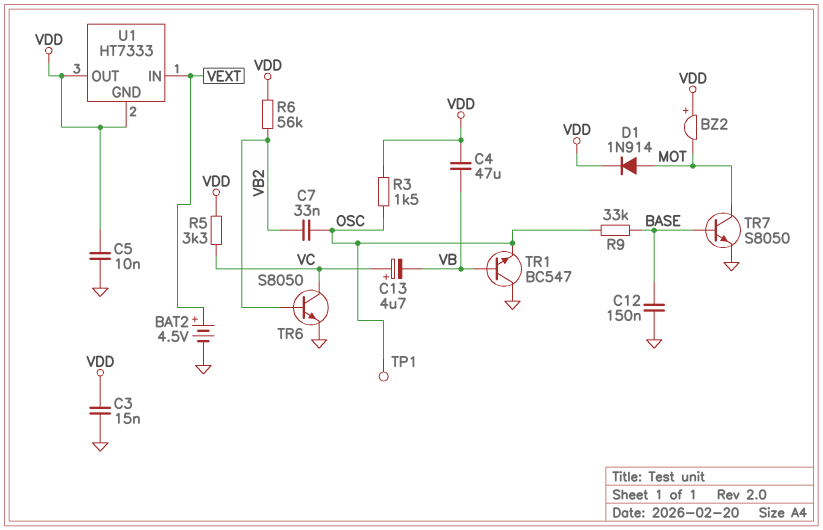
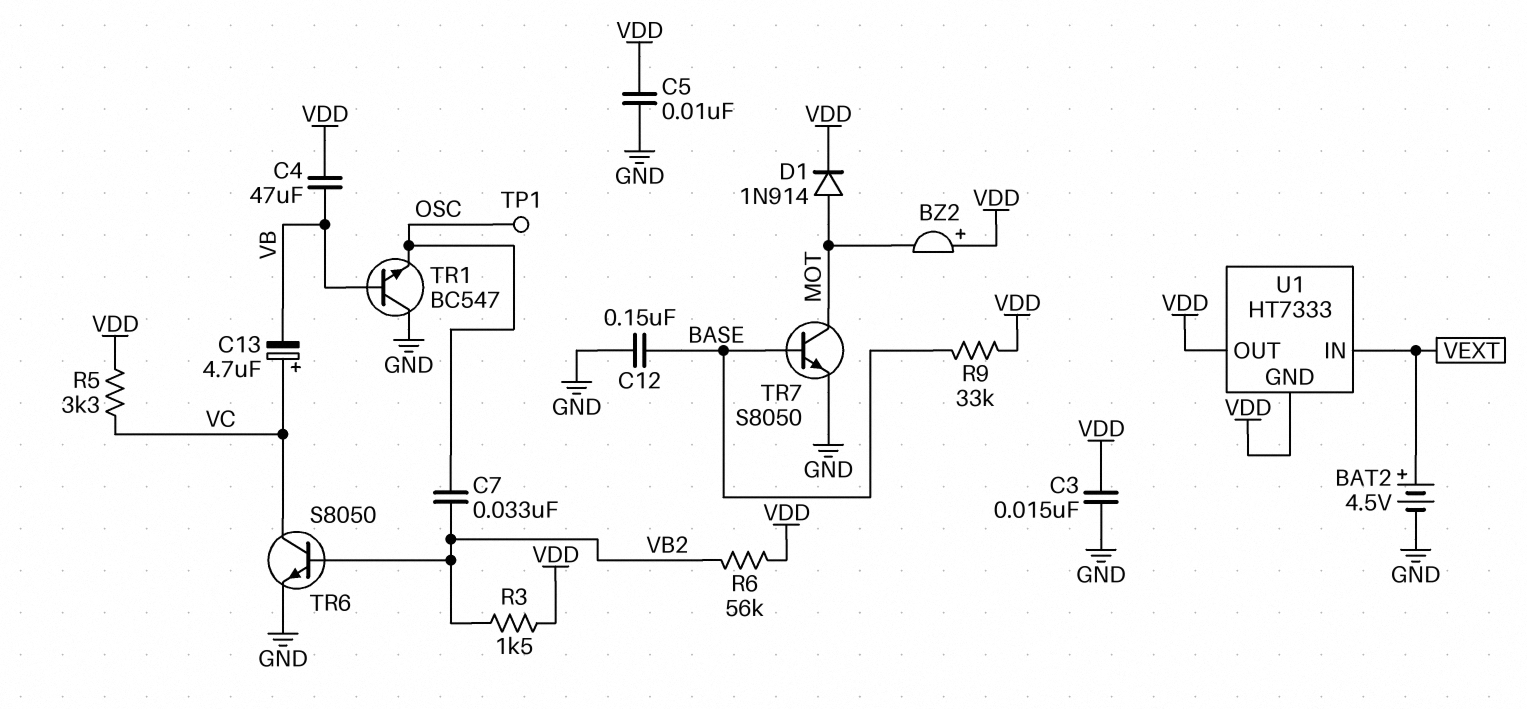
R3: 1.5k (OSC, VDD) -> 1.5k (VB2, VDD)
R9: 33k (BASE, OSC) -> 33k (BASE, VDD)

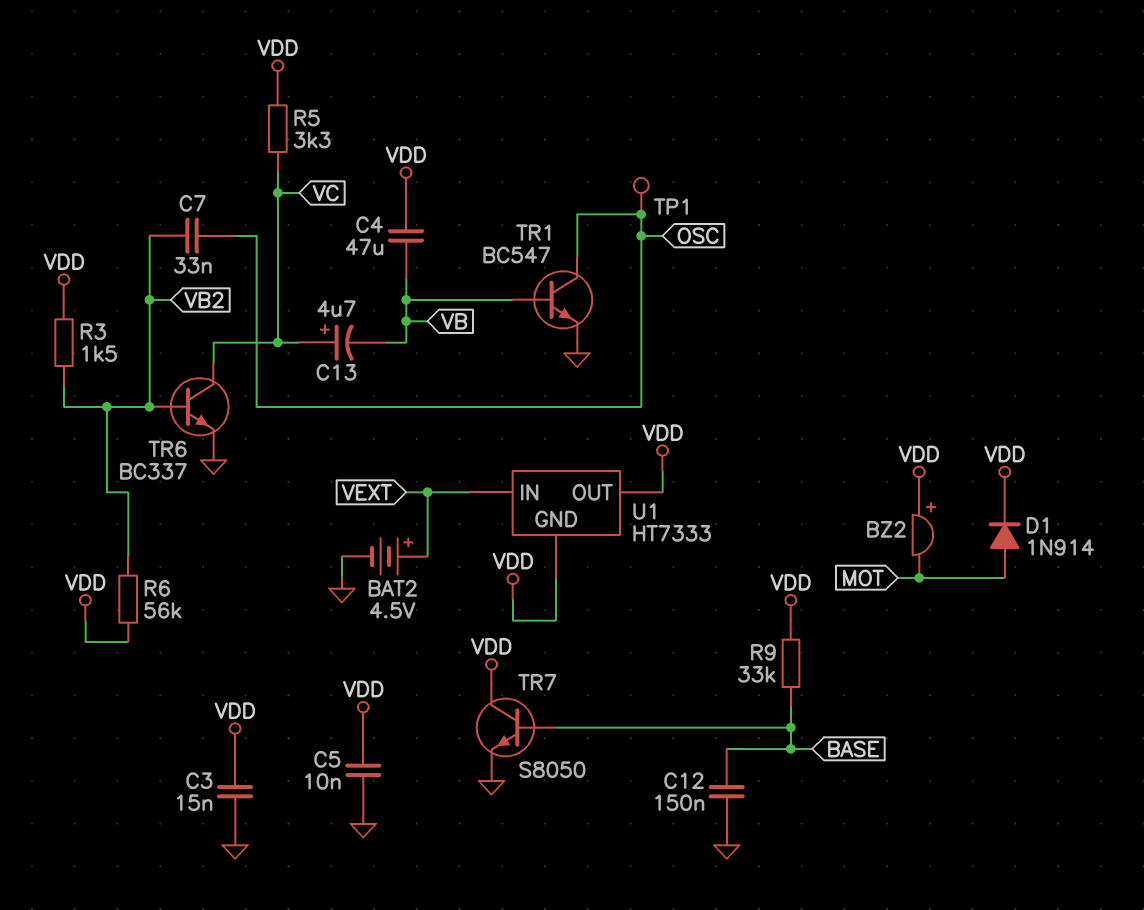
TR1: NPN BC547 (B VB, C GND, E OSC) -> NPN BC547 (B VB, C OSC, E GND)
TR6: NPN S8050 (B VB2, C VC, E GND) -> NPN BC337 (B VB2, C VC, E GND)
TR7: NPN S8050 (B BASE, C MOT, E GND) -> NPN S8050 (B BASE, C VDD, E GND)

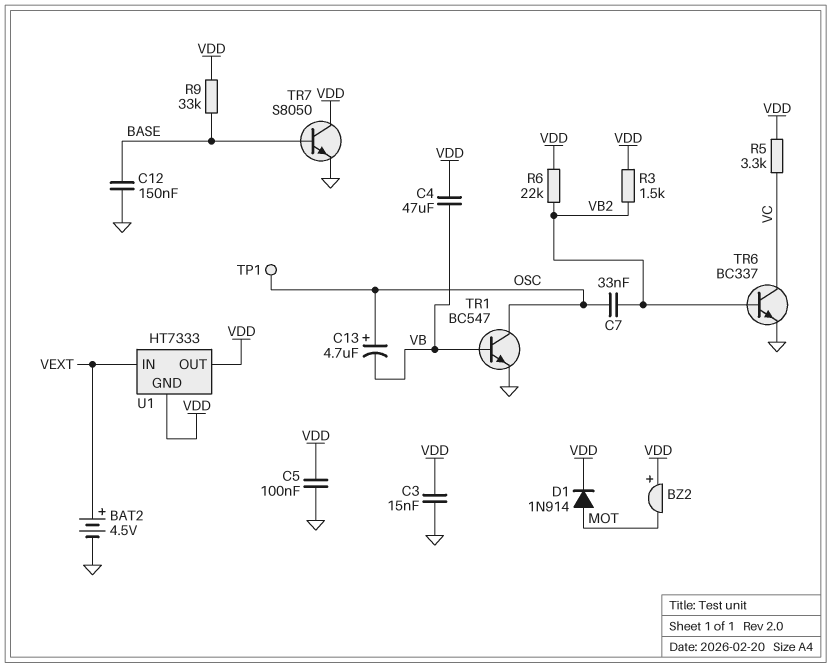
C5: 10nF (GND, VDD) -> 100nF (GND, VDD)
C13: 4.7uF (plus VC, minus VB) -> 4.7uF (plus OSC, minus VB)
R6: 56k (VB2, VDD) -> 22k (VB2, VDD)

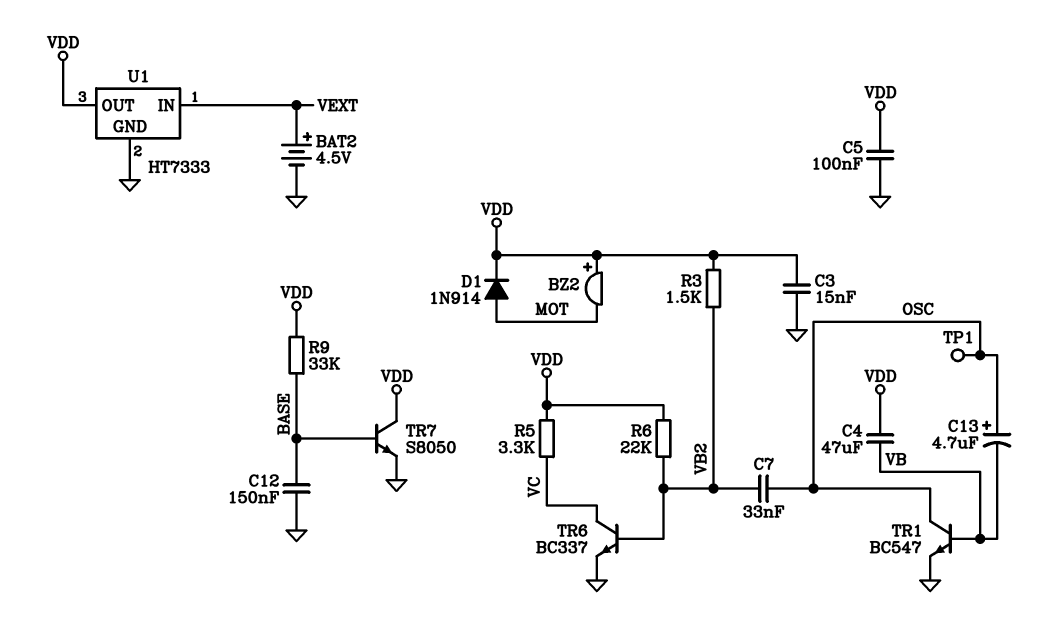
U1 pin GND: VDD -> GND

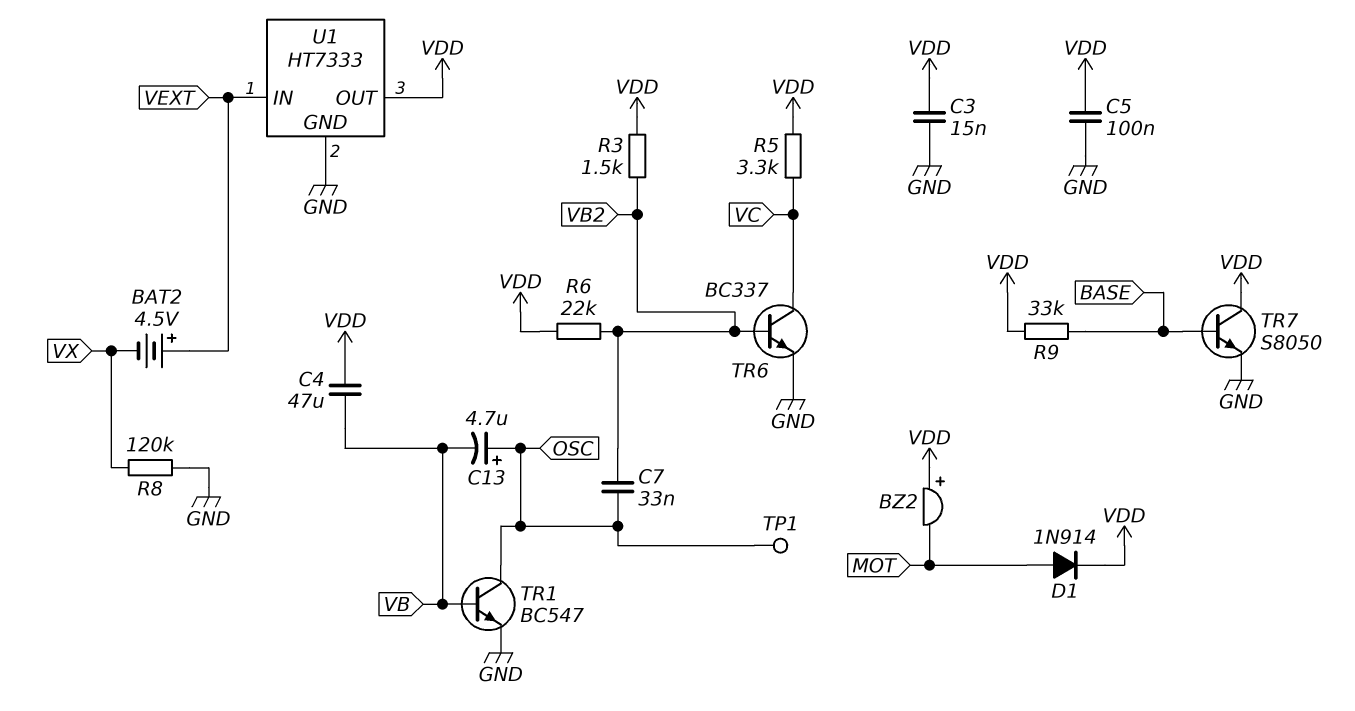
BAT2: 4.5V (plus VEXT, minus GND) -> 4.5V (plus VEXT, minus VX)
C12: 150nF (BASE, GND) -> none
R8: none -> 120k (GND, VX)

